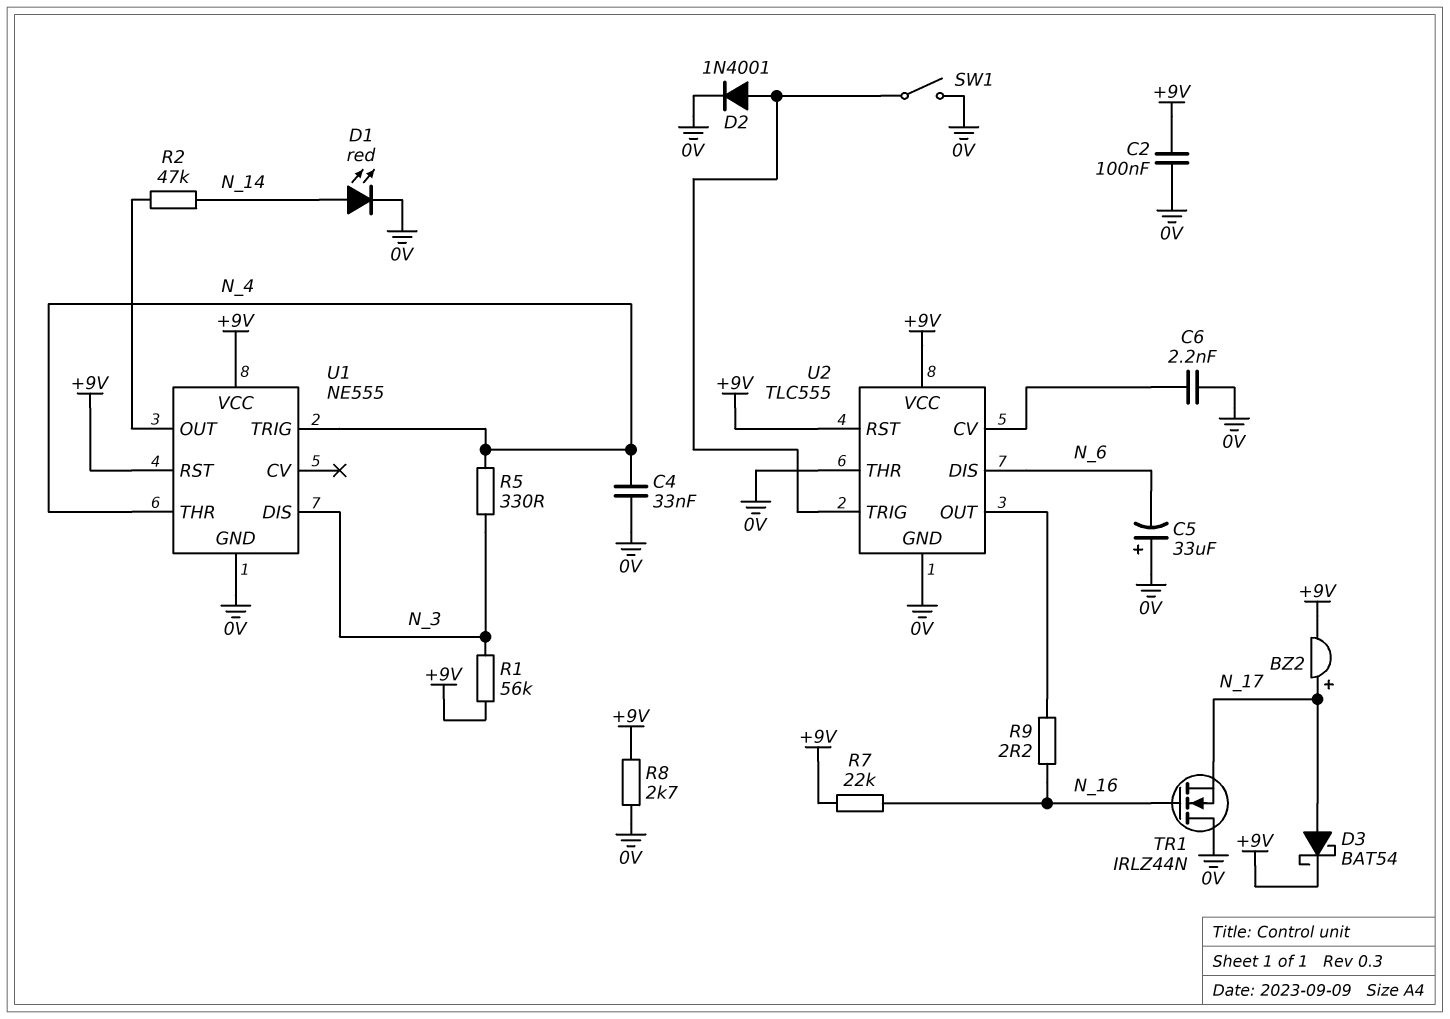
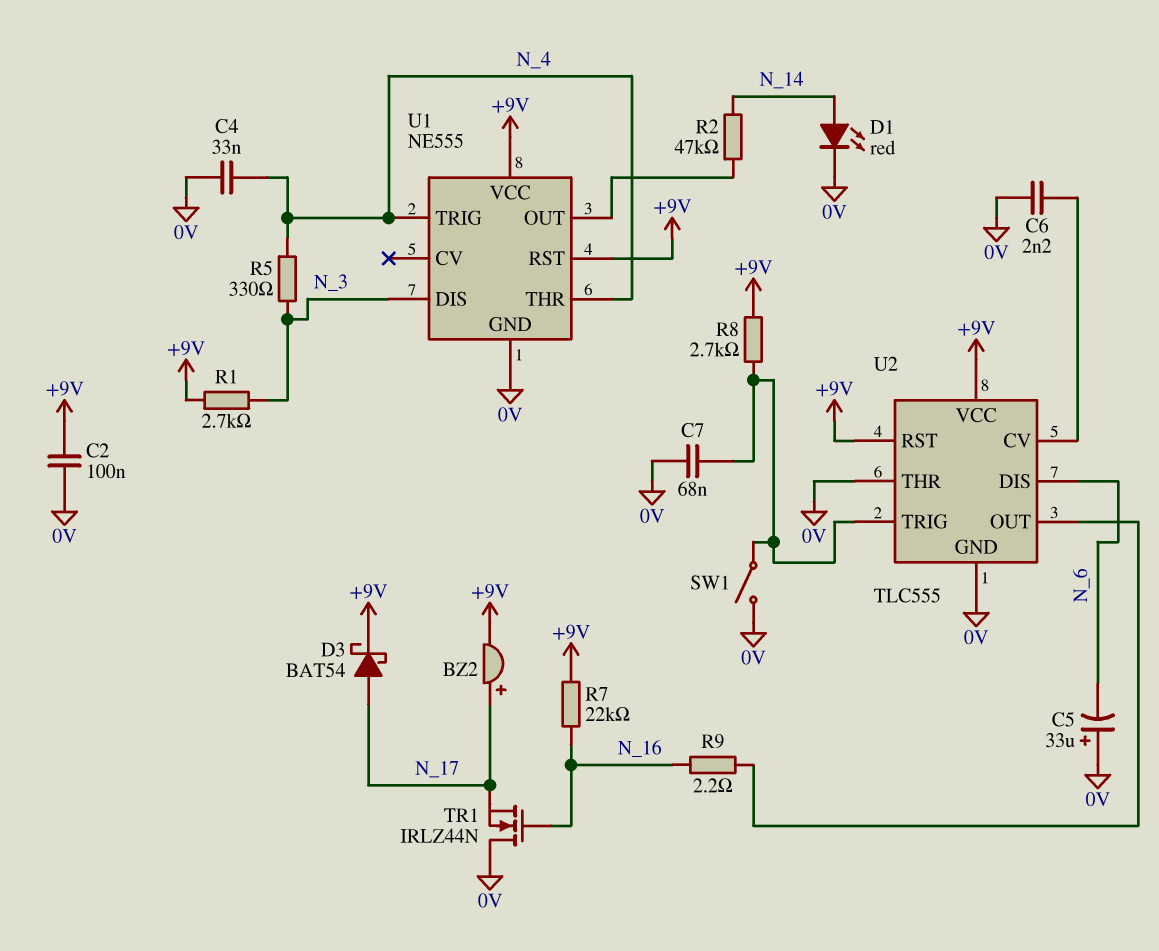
C7: none -> 68nF (0V, U2/TRIG)
D2: diode 1N4001 (A U2/TRIG, K 0V) -> none
R1: 56k (+9V, N_3) -> 2.7k (+9V, N_3)
R8: 2.7k (+9V, 0V) -> 2.7k (+9V, U2/TRIG)

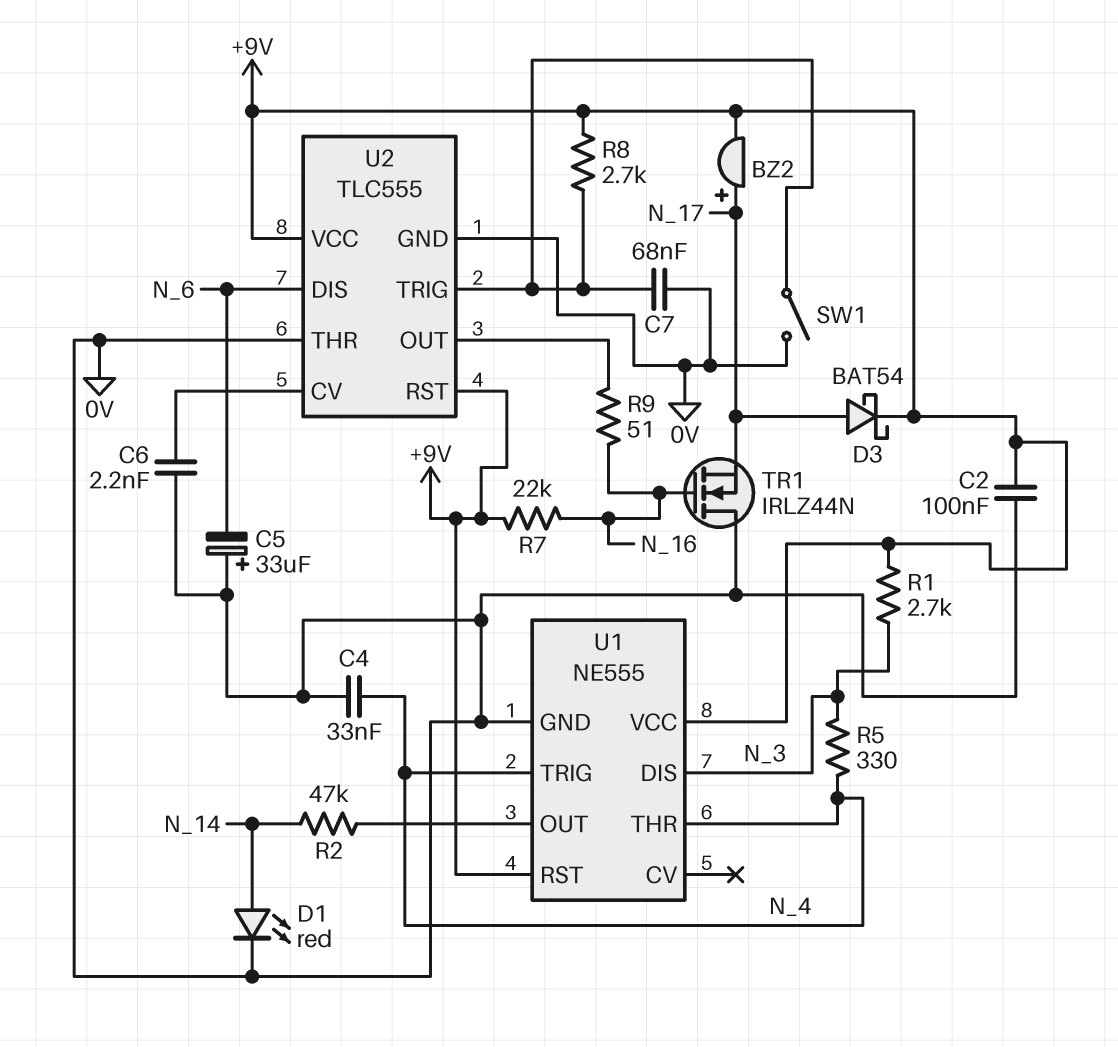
R9: 2.2 (N_16, U2/OUT) -> 51 (N_16, U2/OUT)

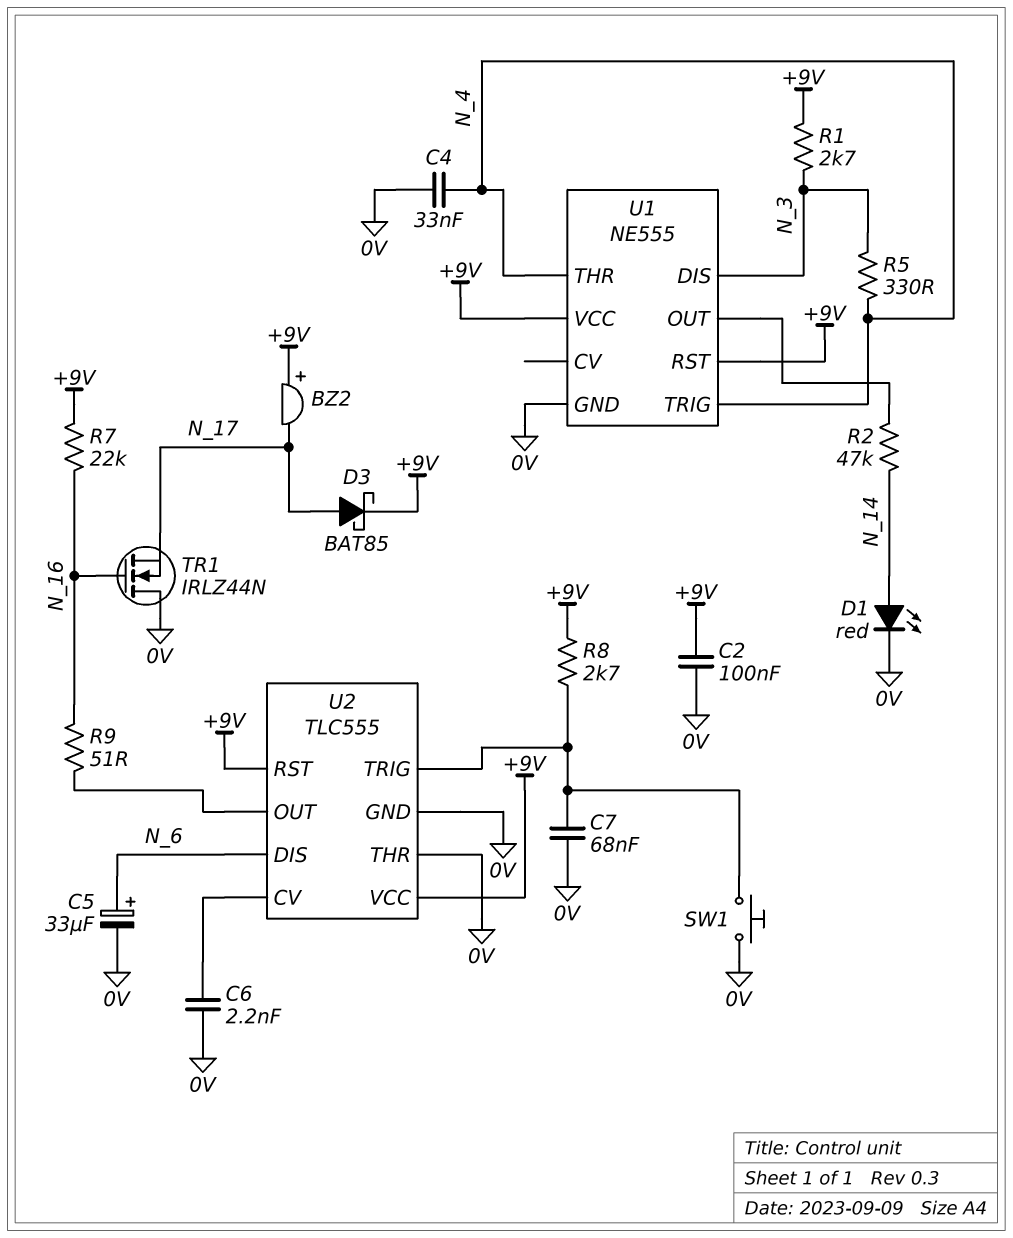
BZ2: buzzer (plus N_17, minus +9V) -> buzzer (plus +9V, minus N_17)
C5: 33uF (plus 0V, minus N_6) -> 33uF (plus N_6, minus 0V)
D3: schottky BAT54 (A N_17, K +9V) -> schottky BAT85 (A N_17, K +9V)
SW1: switch (0V, U2/TRIG) -> button (0V, U2/TRIG)

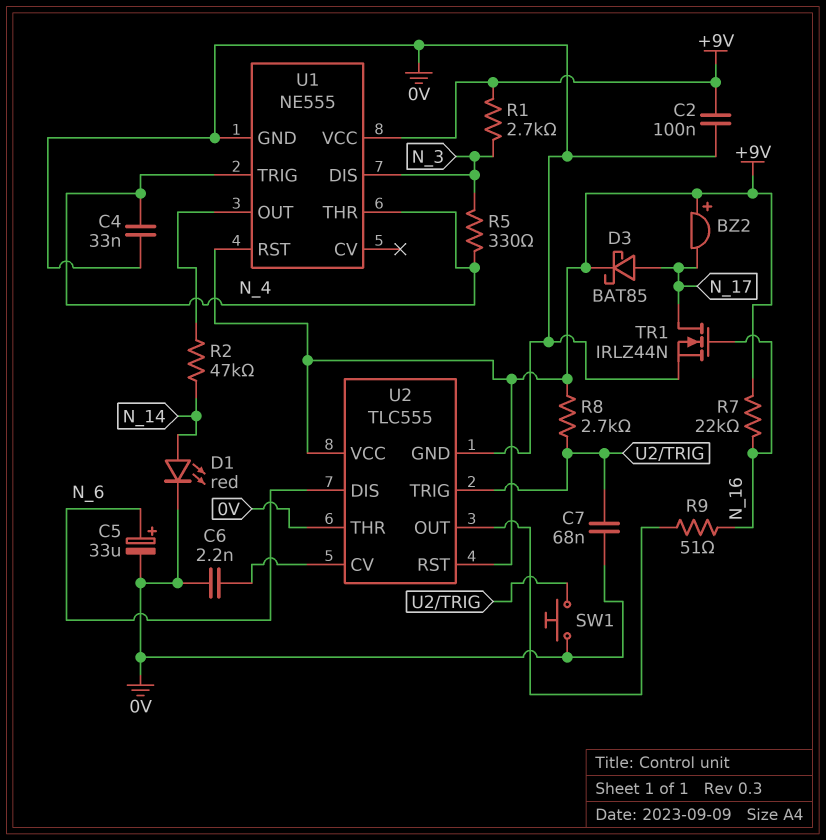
TR1: NMOS IRLZ44N (G N_16, D 0V, S N_17) -> NMOS IRLZ44N (G N_16, D N_17, S 0V)

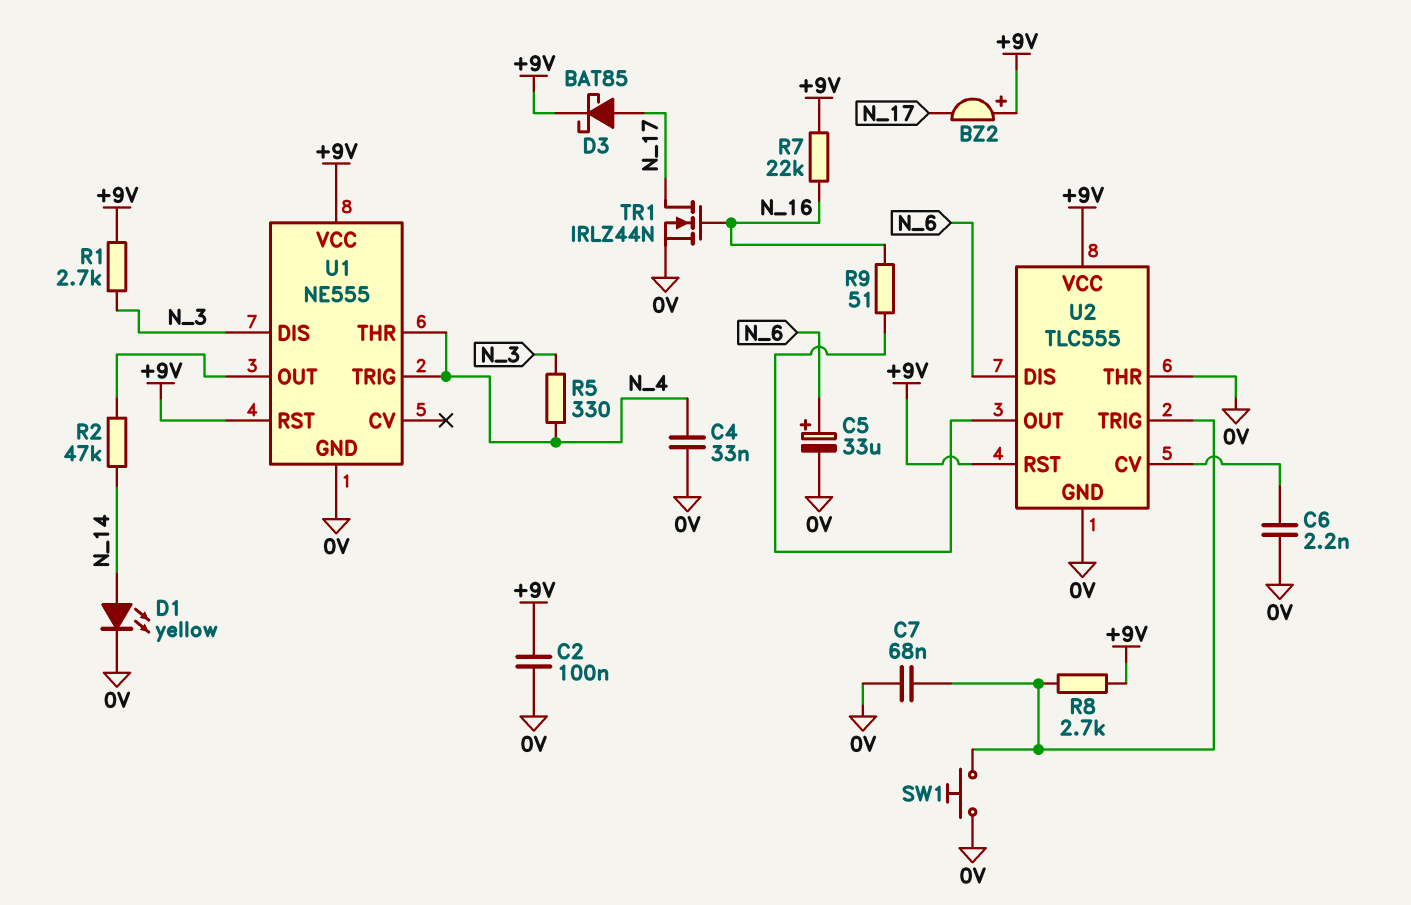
D1: LED red (A N_14, K 0V) -> LED yellow (A N_14, K 0V)

